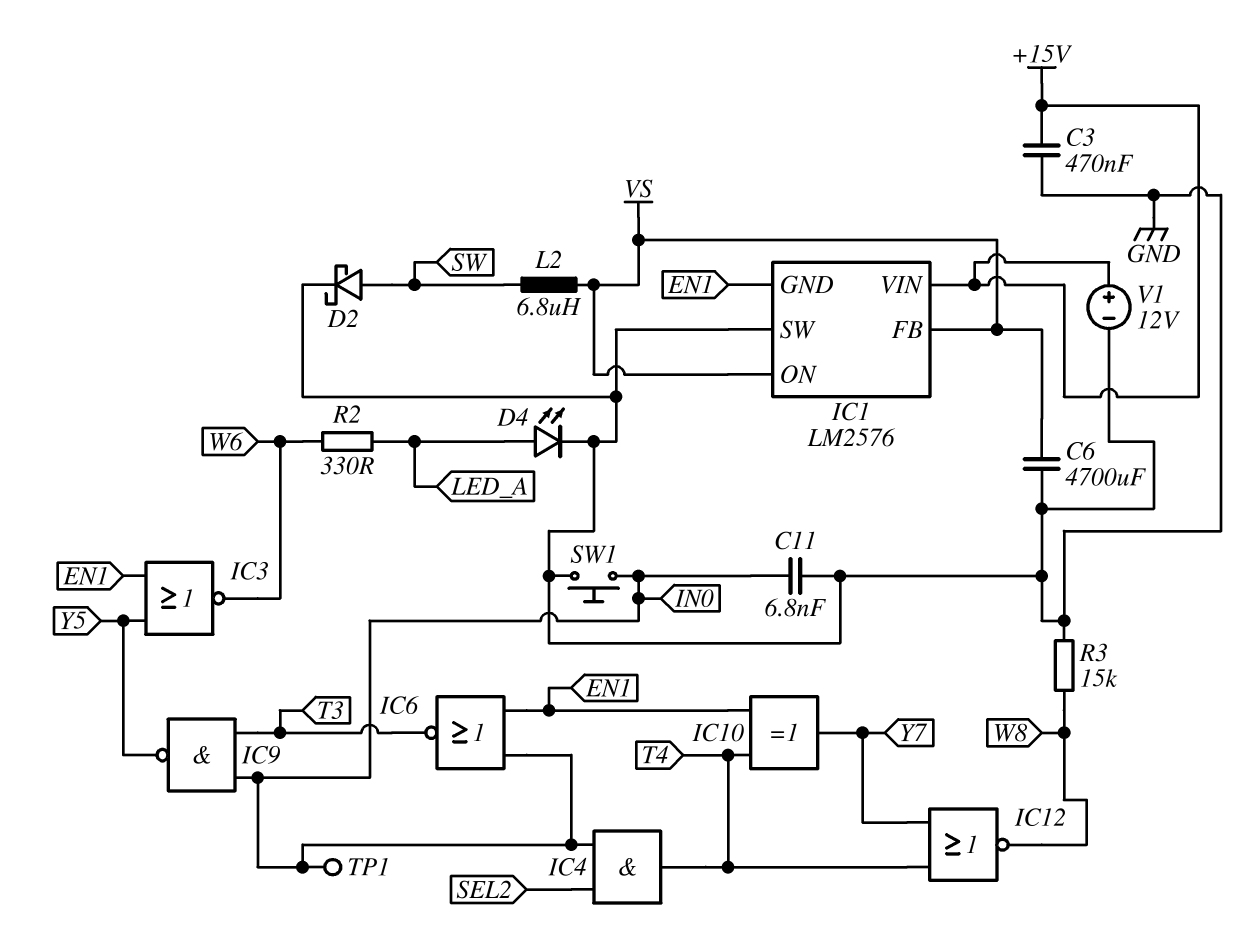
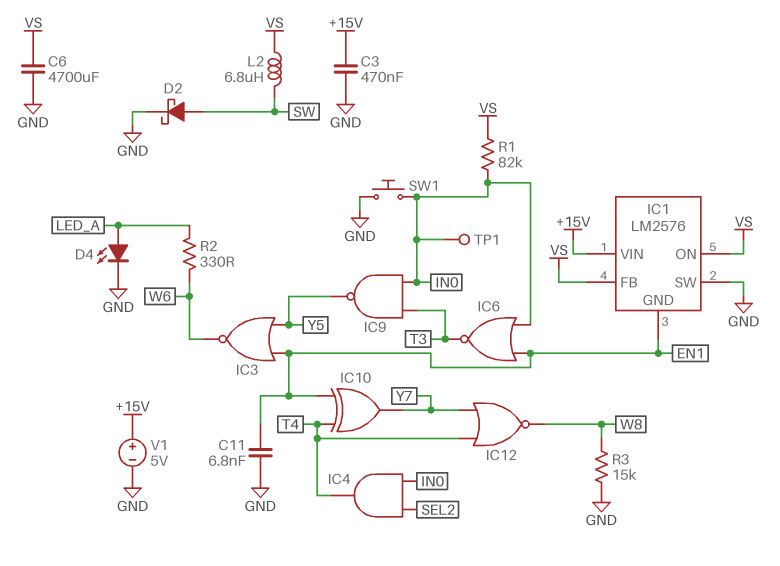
C11: 6.8nF (GND, IN0) -> 6.8nF (EN1, GND)
R1: none -> 82k (IN0, VS)
V1: 12V (plus +15V, minus GND) -> 5V (plus +15V, minus GND)

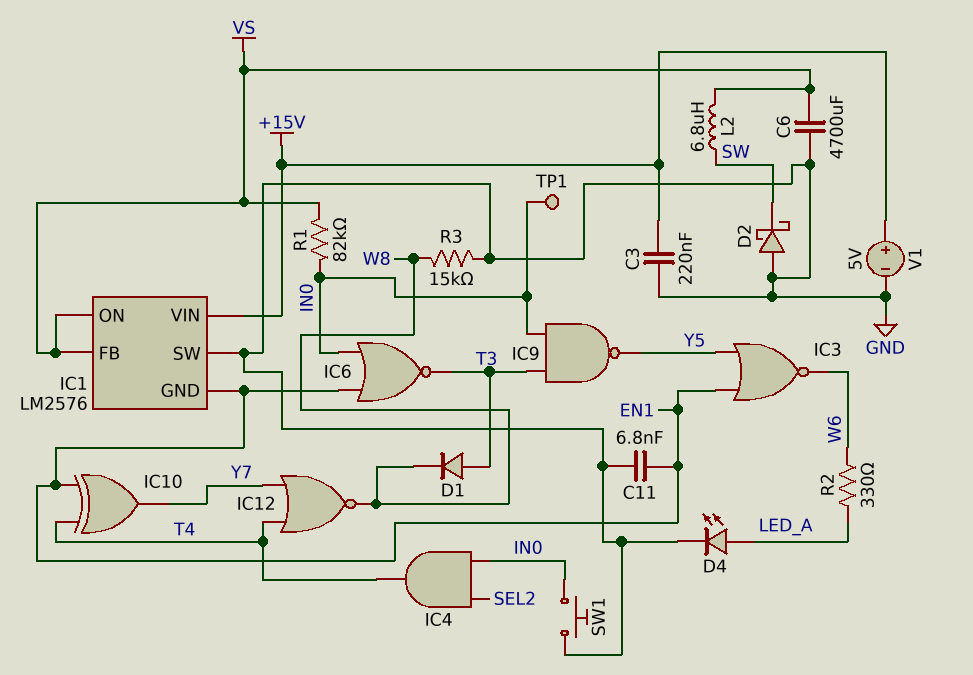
C3: 470nF (+15V, GND) -> 220nF (+15V, GND)
D1: none -> diode (A T3, K W8)
D2: schottky (A SW, K GND) -> schottky (A GND, K SW)

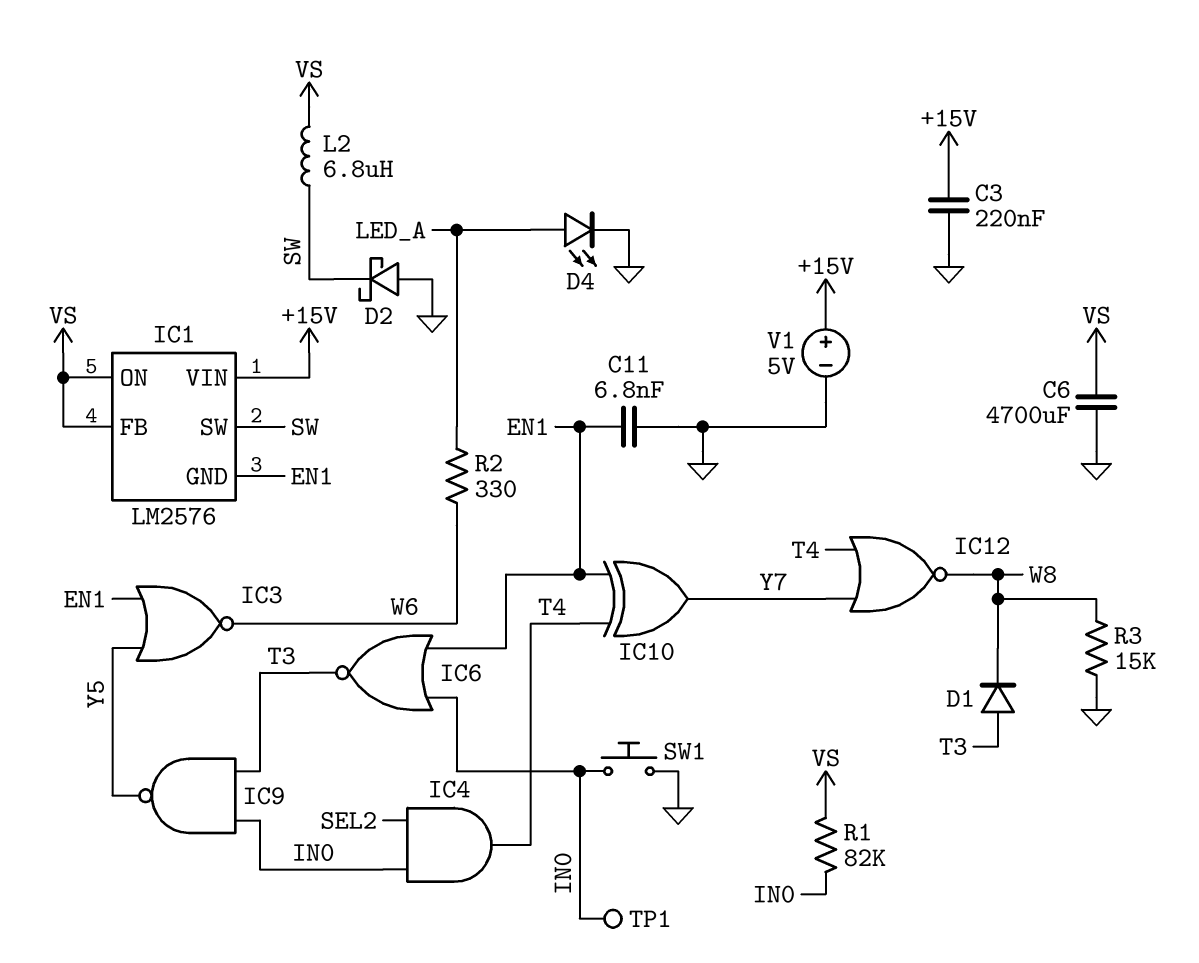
IC1 pin SW: GND -> SW

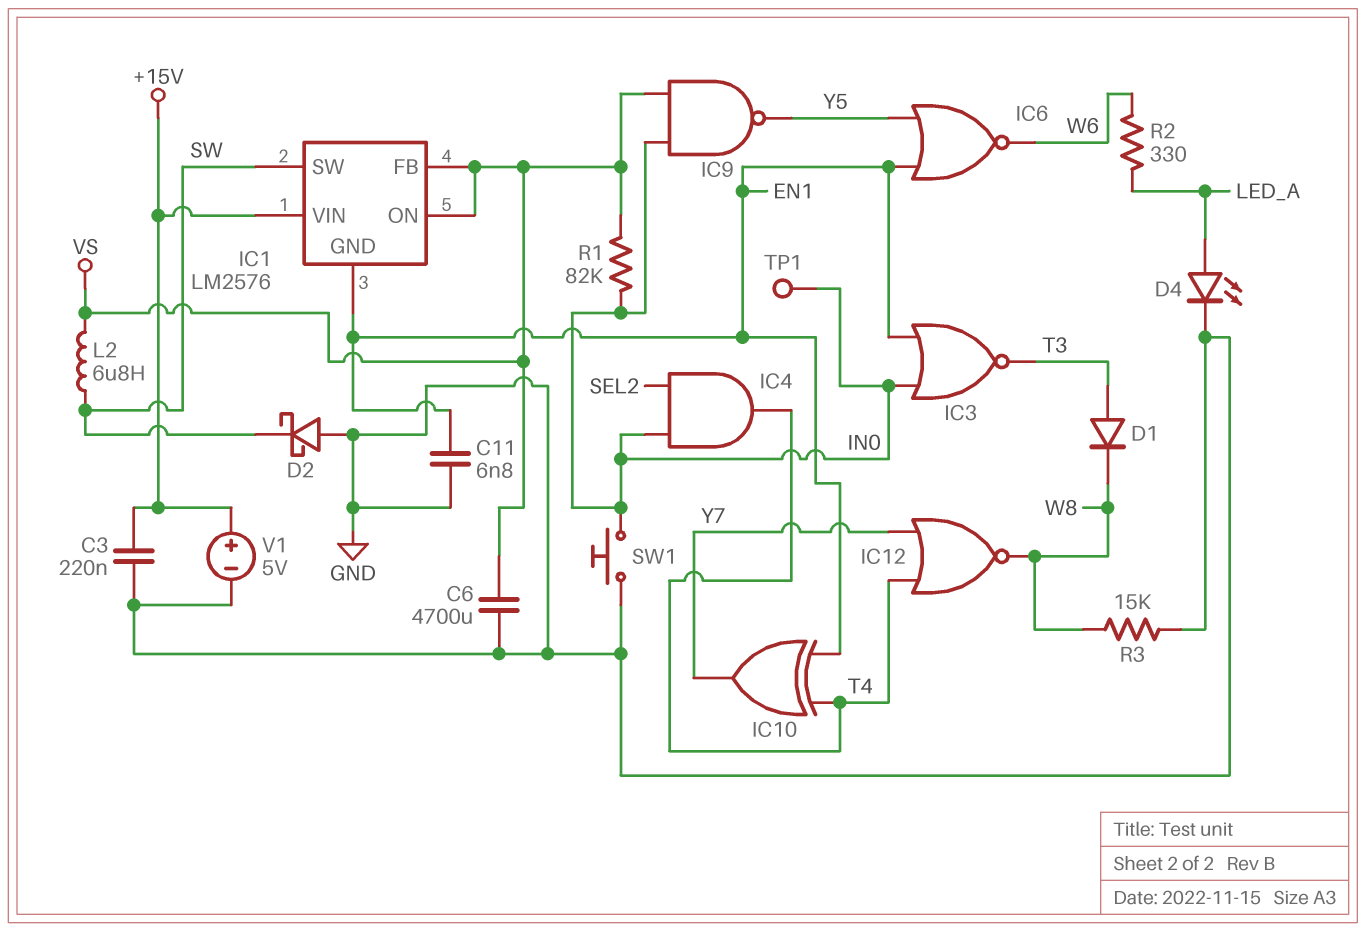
IC3: NOR (in EN1, in Y5, out W6) -> NOR (in EN1, in IN0, out T3)
IC6: NOR (in EN1, in IN0, out T3) -> NOR (in EN1, in Y5, out W6)
IC9: NAND (in IN0, in T3, out Y5) -> NAND (in IN0, in VS, out Y5)

